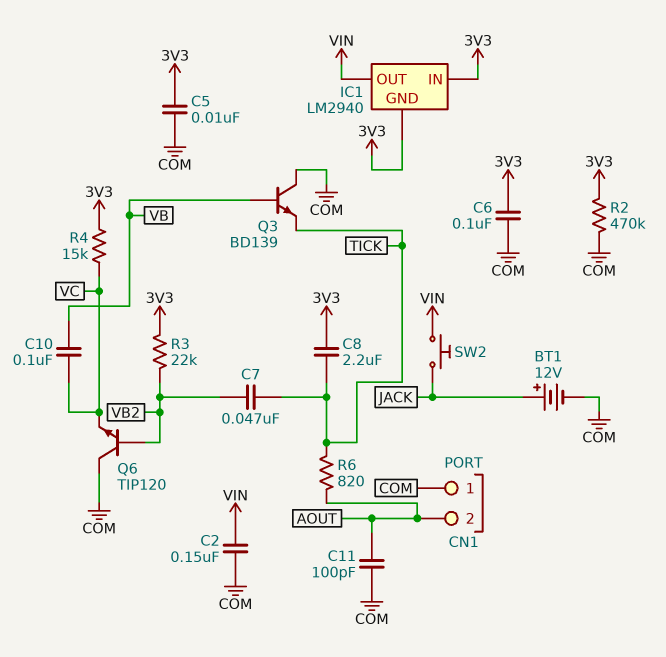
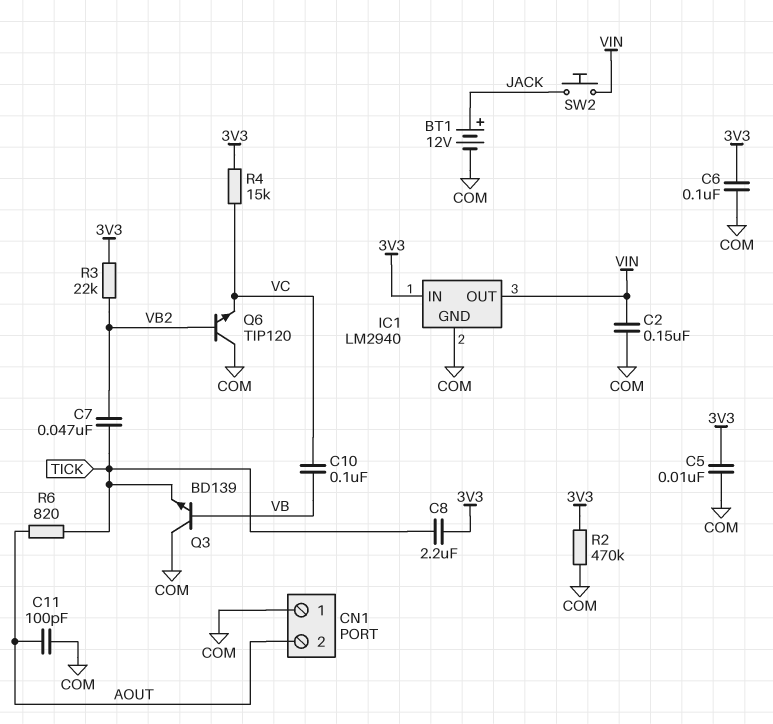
IC1 pin GND: 3V3 -> COM

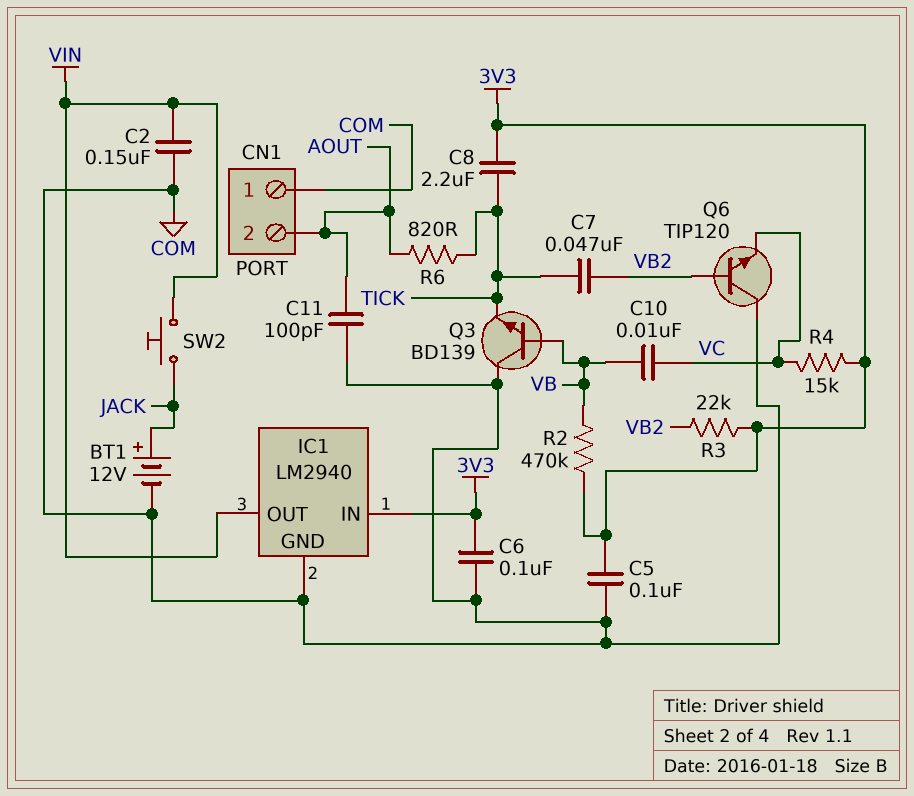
C5: 10nF (3V3, COM) -> 100nF (3V3, COM)
C10: 100nF (VB, VC) -> 10nF (VB, VC)
R2: 470k (3V3, COM) -> 470k (3V3, VB)

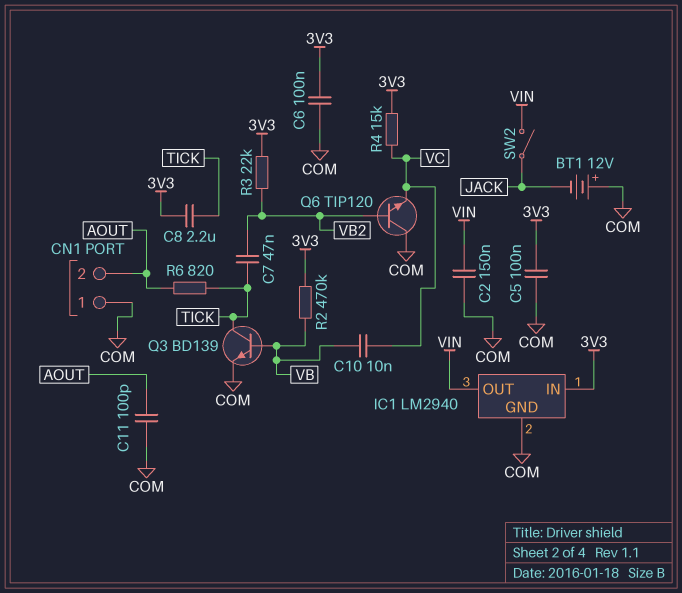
BT1: 12V (plus JACK, minus COM) -> 12V (plus COM, minus JACK)
Q3: NPN BD139 (B VB, C COM, E TICK) -> NPN BD139 (B VB, C TICK, E COM)
SW2: button (JACK, VIN) -> switch (JACK, VIN)

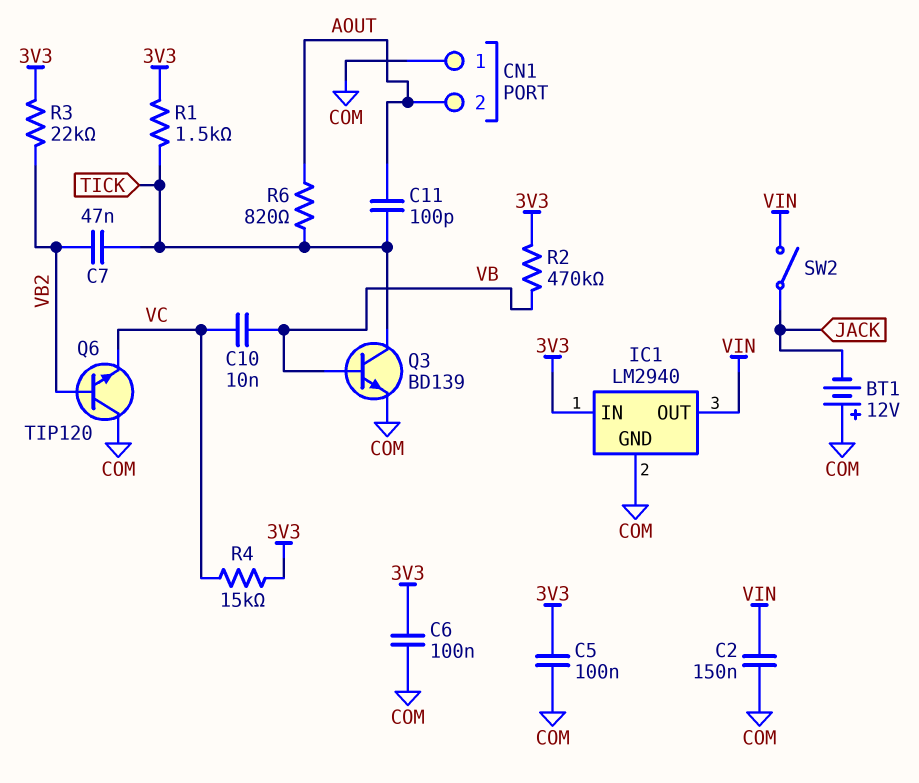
C8: 2.2uF (3V3, TICK) -> none
C11: 100pF (AOUT, COM) -> 100pF (AOUT, TICK)
R1: none -> 1.5k (3V3, TICK)

